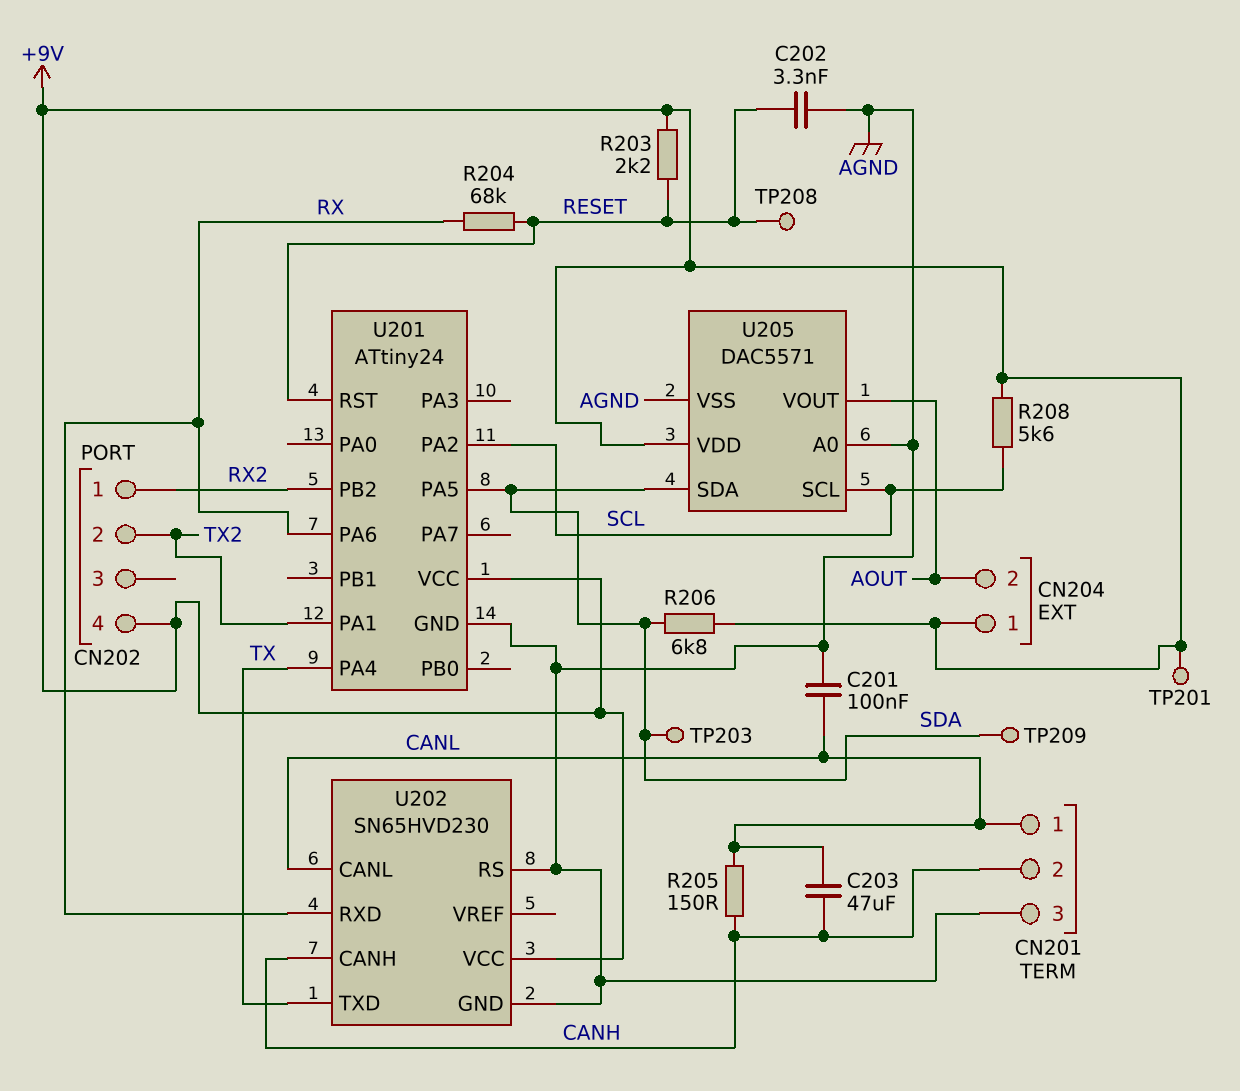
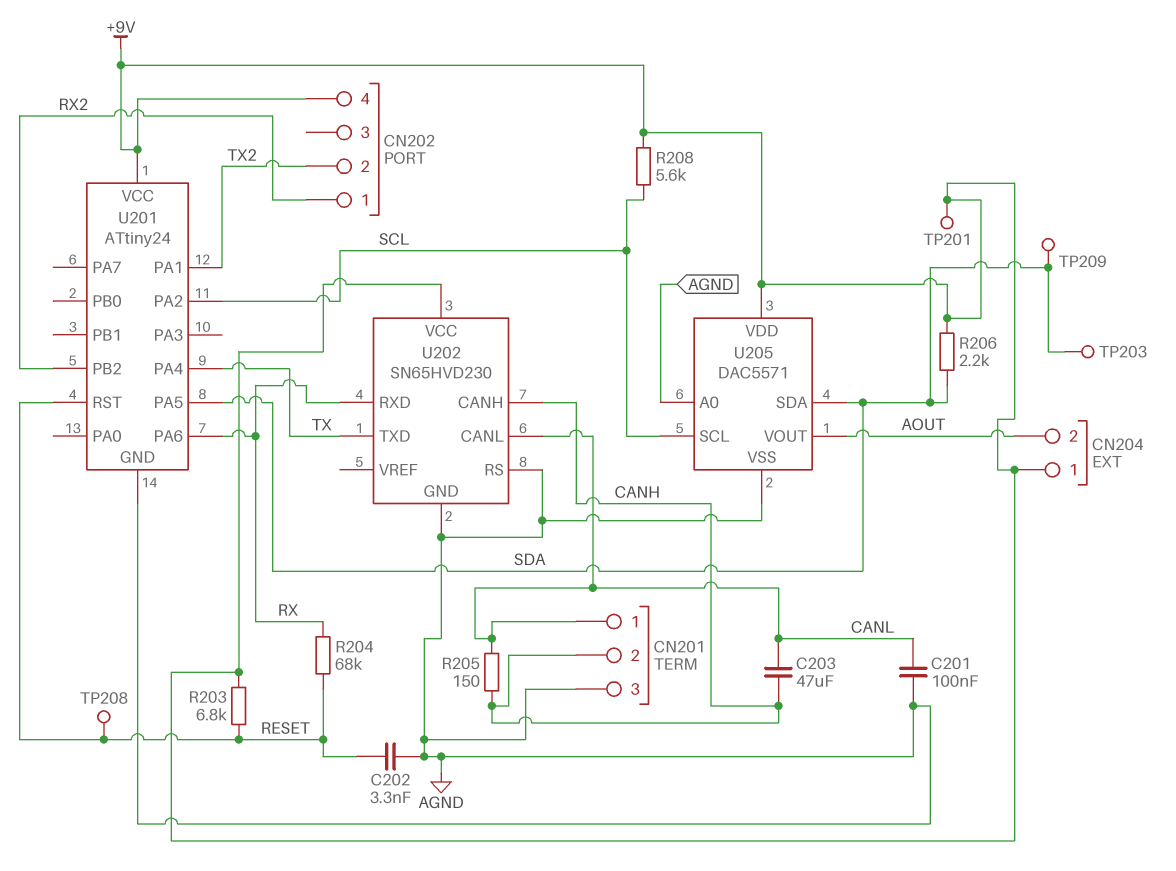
R203: 2.2k (+9V, RESET) -> 6.8k (+9V, RESET)
R206: 6.8k (+9V, SDA) -> 2.2k (+9V, SDA)

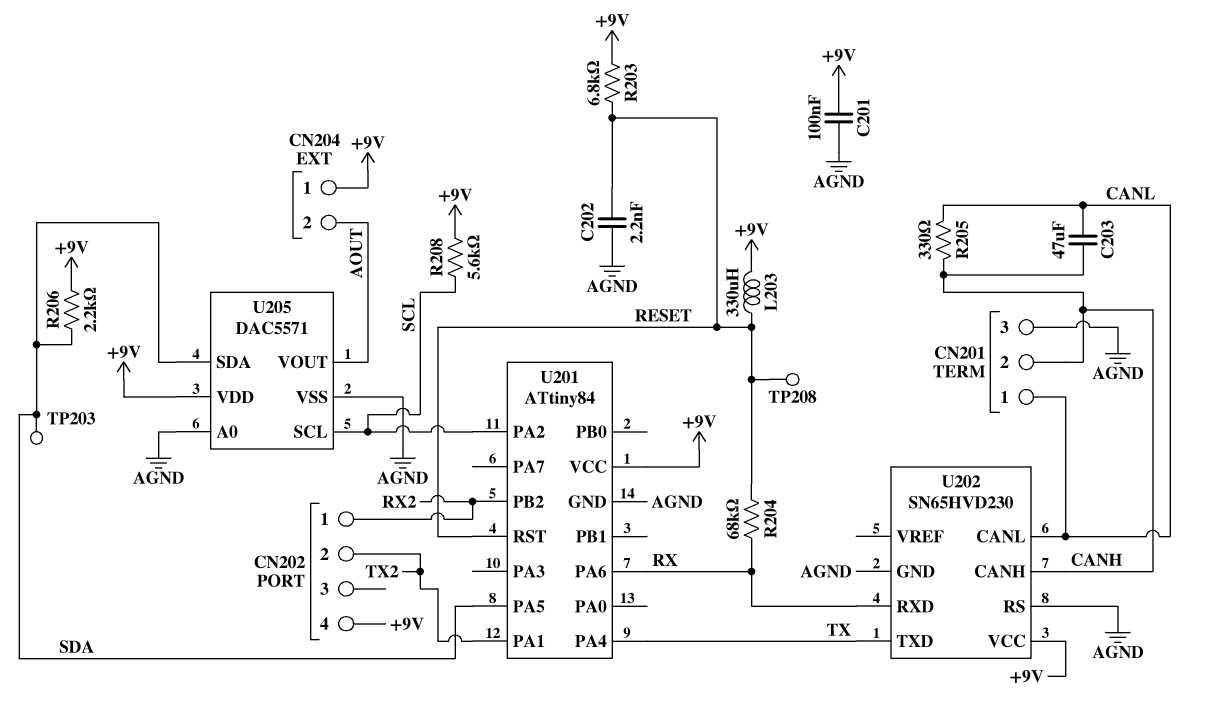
C201: 100nF (AGND, CANL) -> 100nF (+9V, AGND)
C202: 3.3nF (AGND, RESET) -> 2.2nF (AGND, RESET)
L203: none -> 330uH (+9V, RESET)
R205: 150 (CANH, CANL) -> 330 (CANH, CANL)
TP201: test point (+9V) -> none
TP209: test point (SDA) -> none
U201: ATtiny24 -> ATtiny84

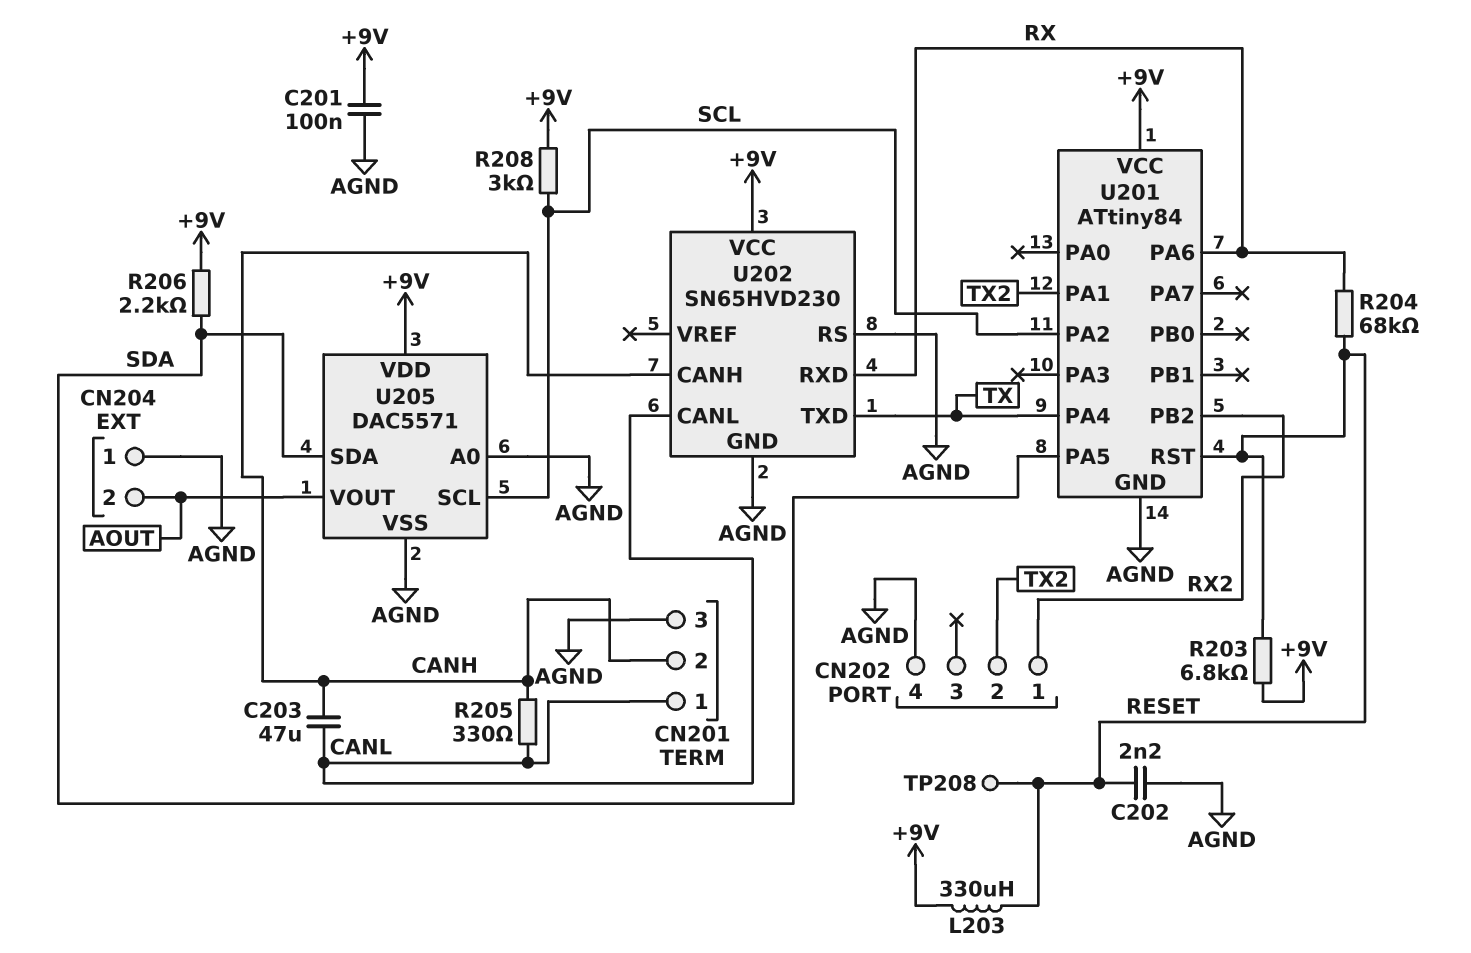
CN202 pin 4: +9V -> AGND
CN204 pin 1: +9V -> AGND
R208: 5.6k (+9V, SCL) -> 3k (+9V, SCL)
TP203: test point (SDA) -> none

